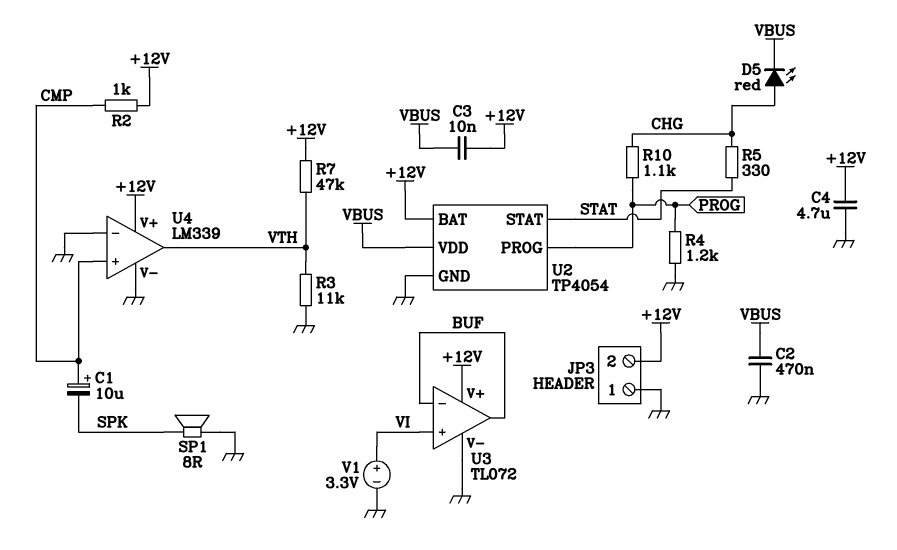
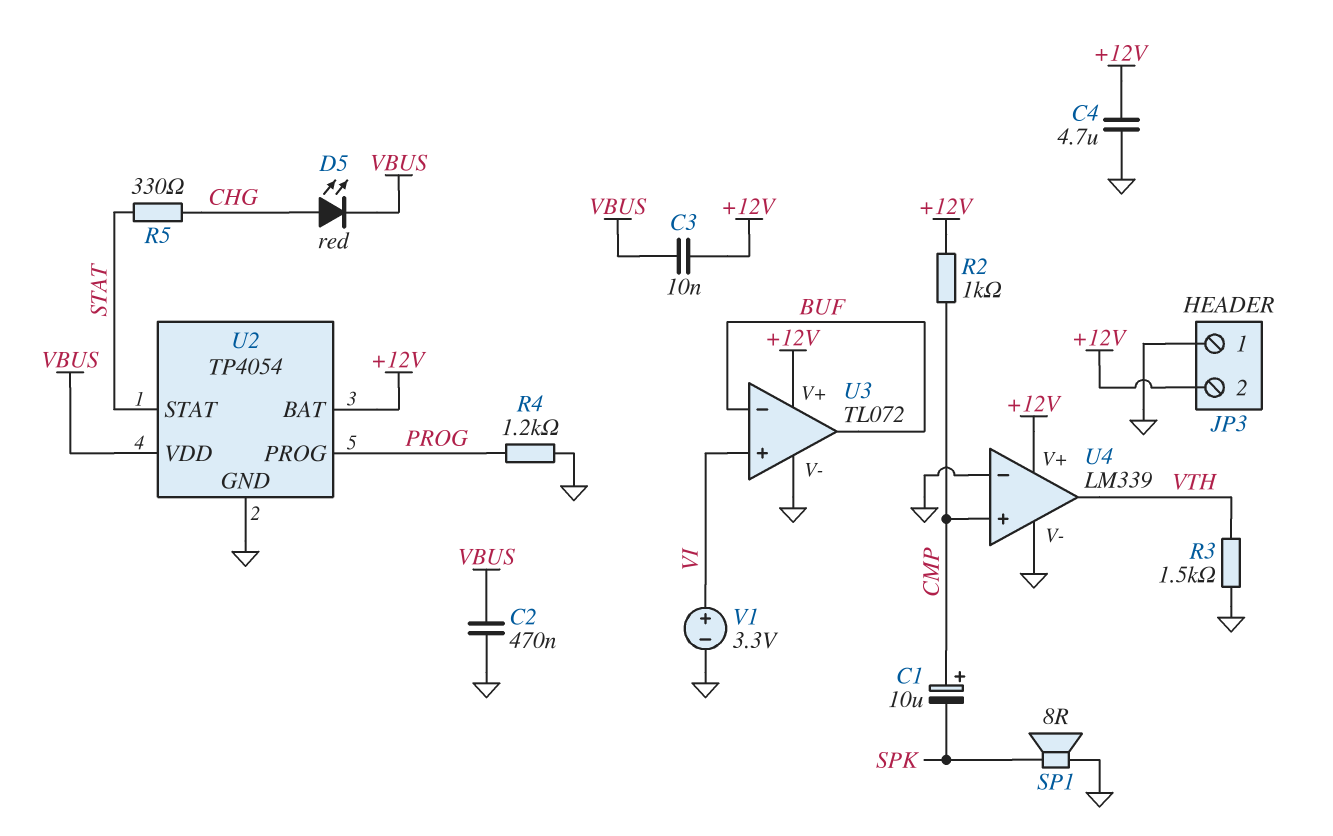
R3: 11k (GND, VTH) -> 1.5k (GND, VTH)
R7: 47k (+12V, VTH) -> none
R10: 1.1k (CHG, PROG) -> none

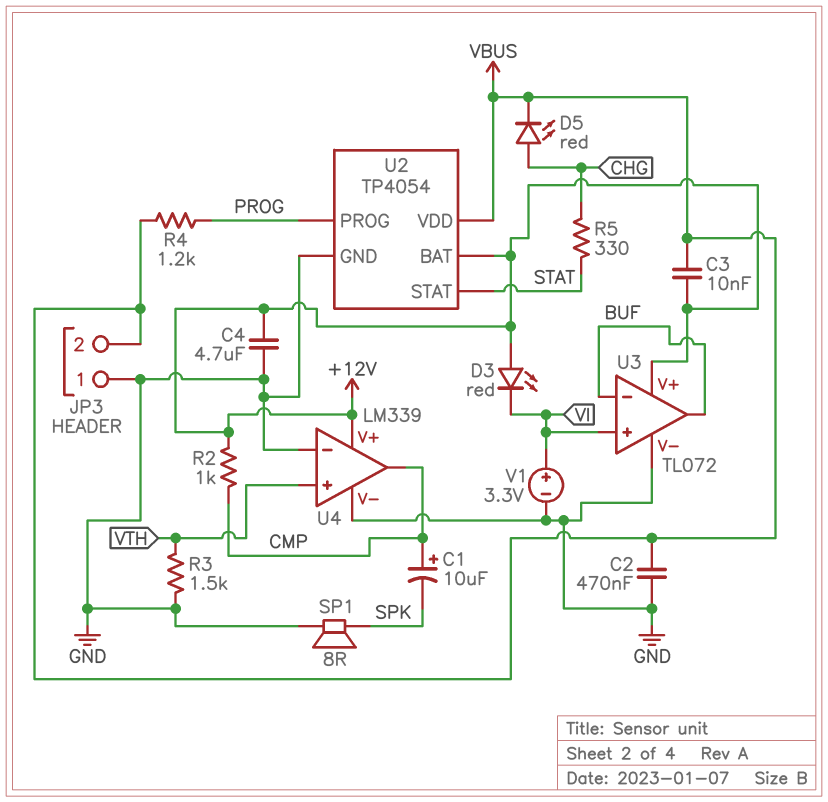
D3: none -> LED red (A +12V, K VI)
JP3 pin 2: +12V -> VBUS
R4: 1.2k (GND, PROG) -> 1.2k (PROG, VBUS)
U4 pin in+: CMP -> VTH
U4 pin out: VTH -> CMP

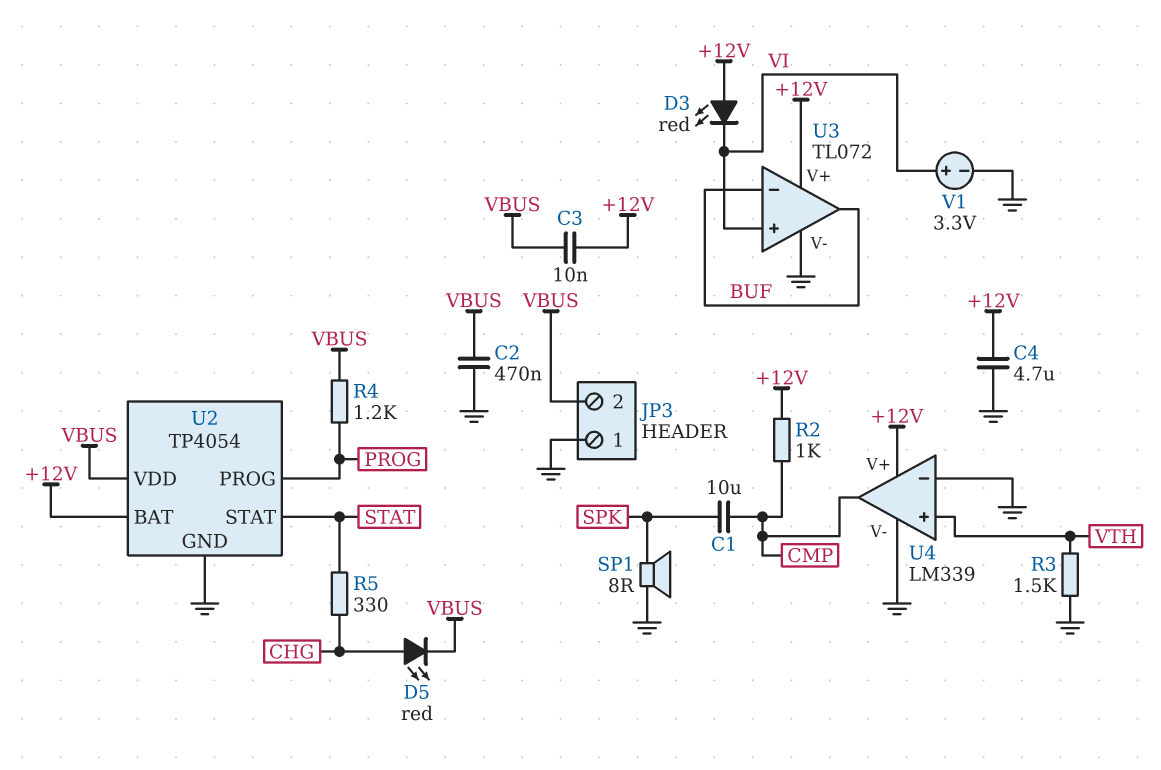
C1: 10uF (plus CMP, minus SPK) -> 10uF (CMP, SPK)

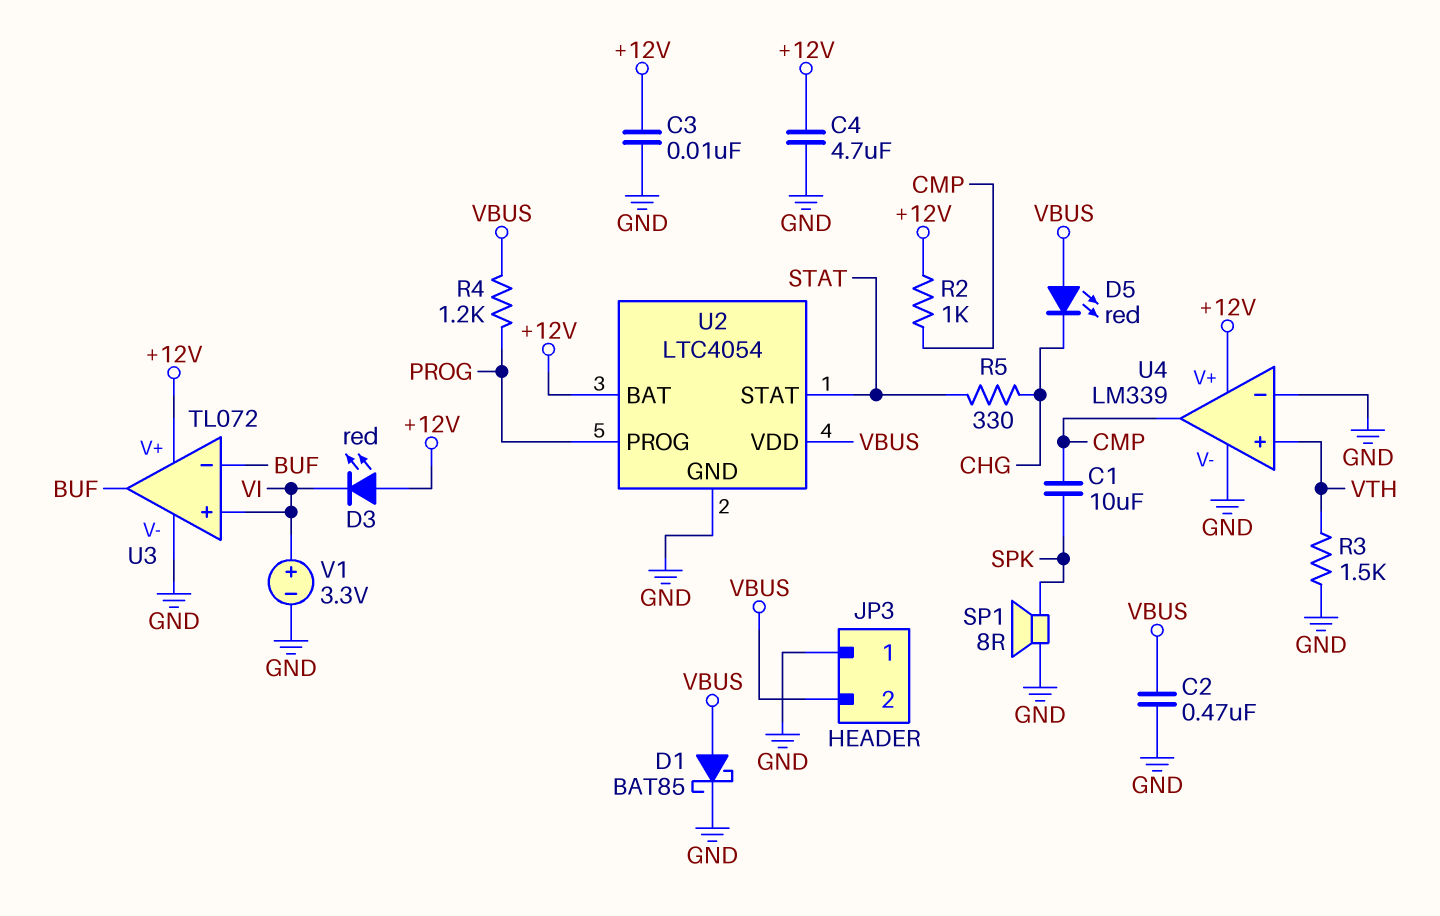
C3: 10nF (+12V, VBUS) -> 10nF (+12V, GND)
D1: none -> schottky BAT85 (A VBUS, K GND)
D5: LED red (A CHG, K VBUS) -> LED red (A VBUS, K CHG)
U2: TP4054 -> LTC4054

